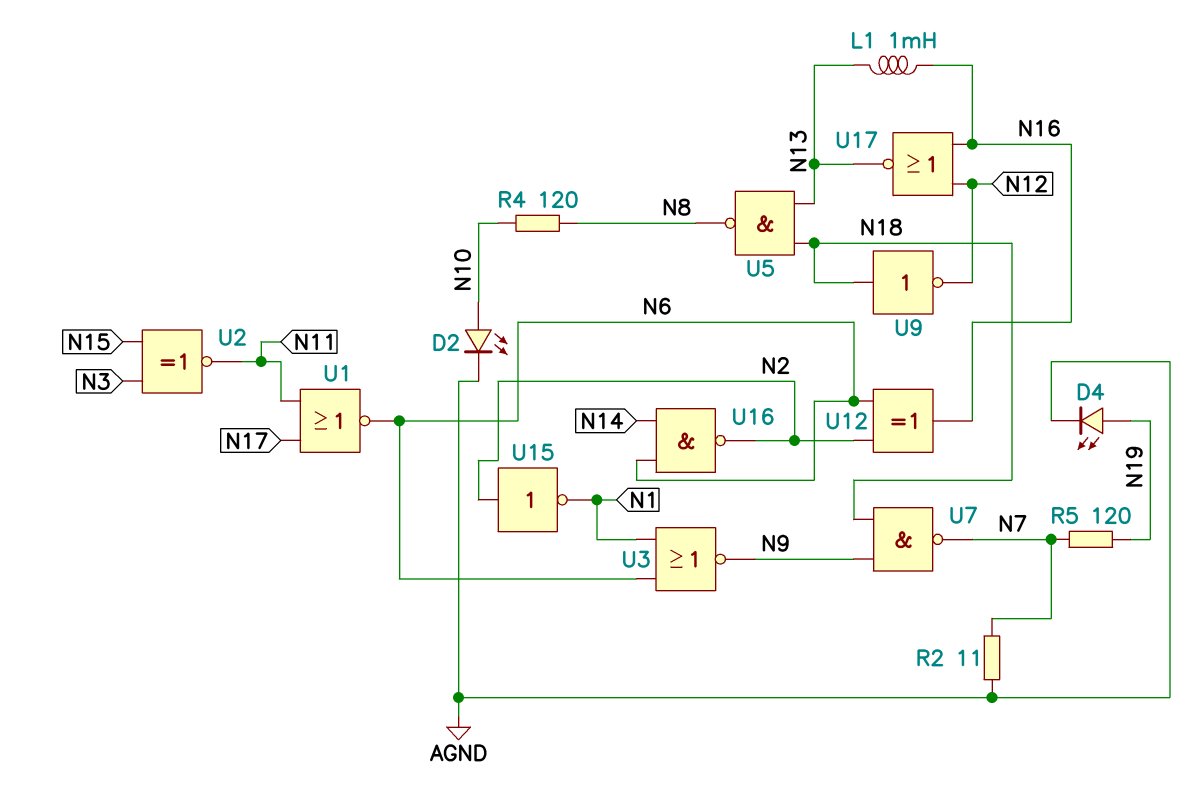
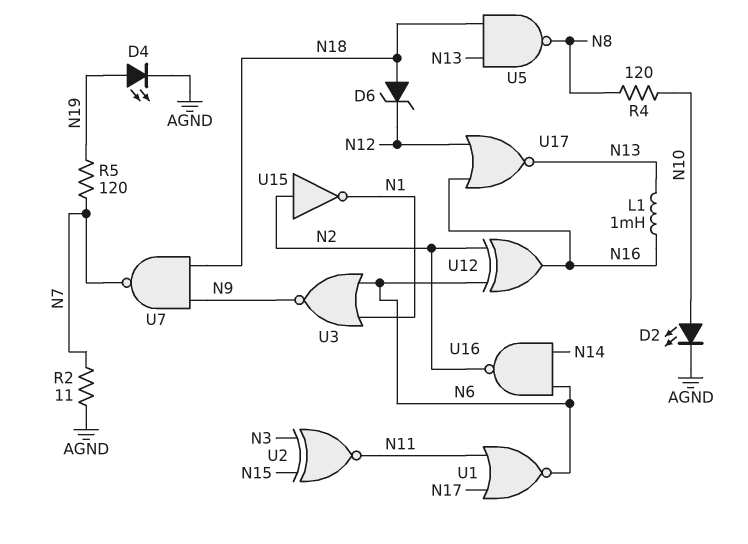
D6: none -> zener (A N18, K N12)
U9: NOT (in N18, out N12) -> none

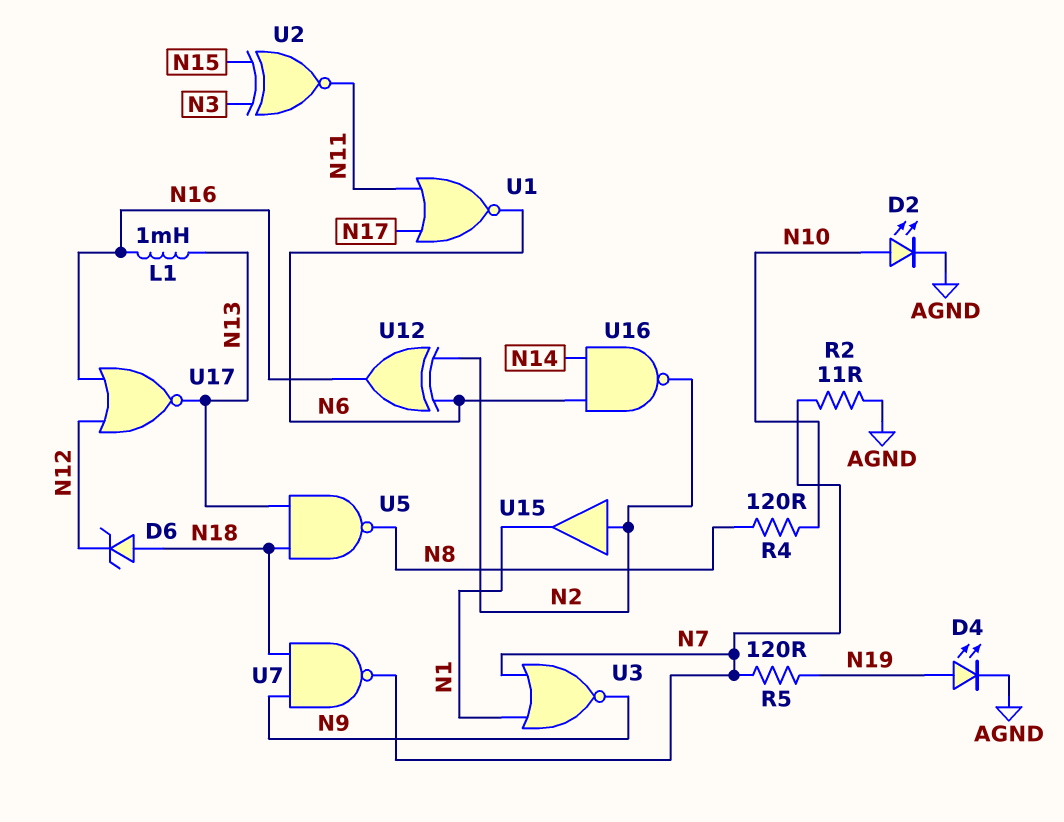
U3: NOR (in N1, in N6, out N9) -> NOR (in N1, in N7, out N9)
U15: NOT (in N2, out N1) -> buffer (in N2, out N1)

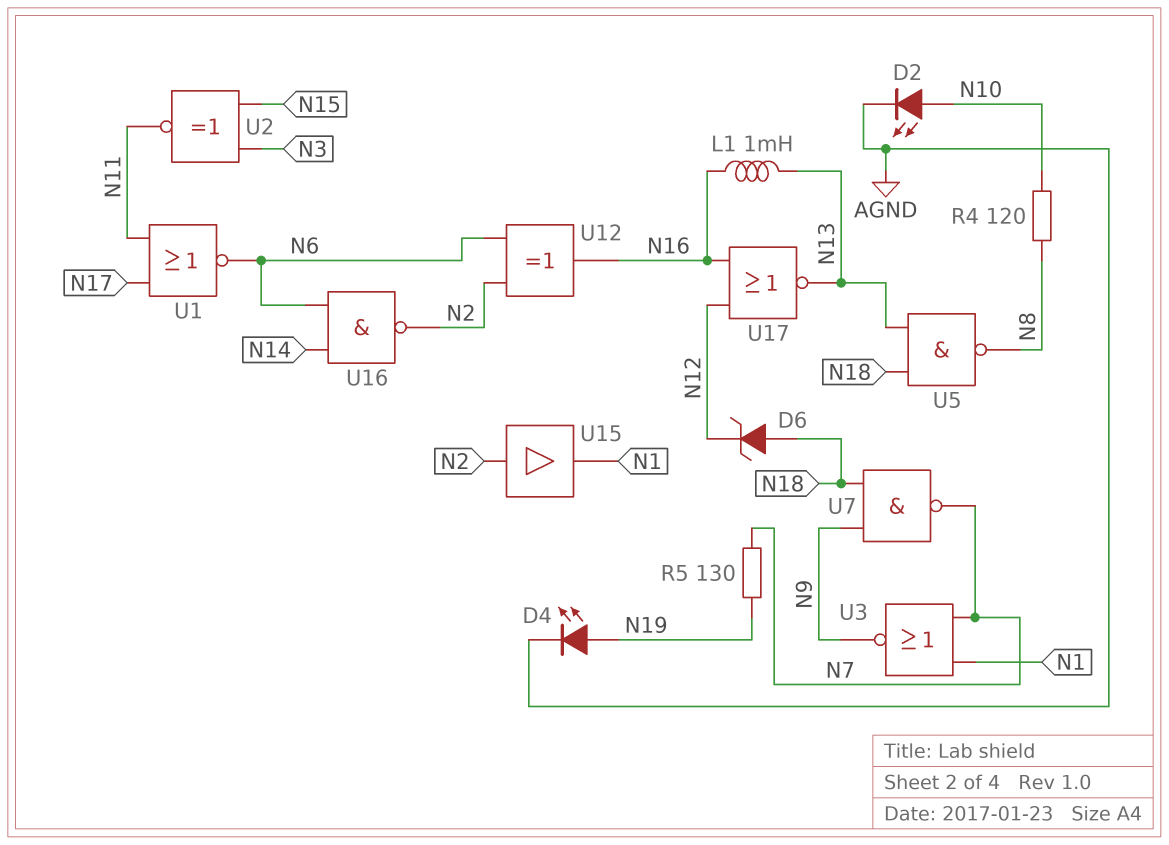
R2: 11 (AGND, N7) -> none
R5: 120 (N7, N19) -> 130 (N7, N19)

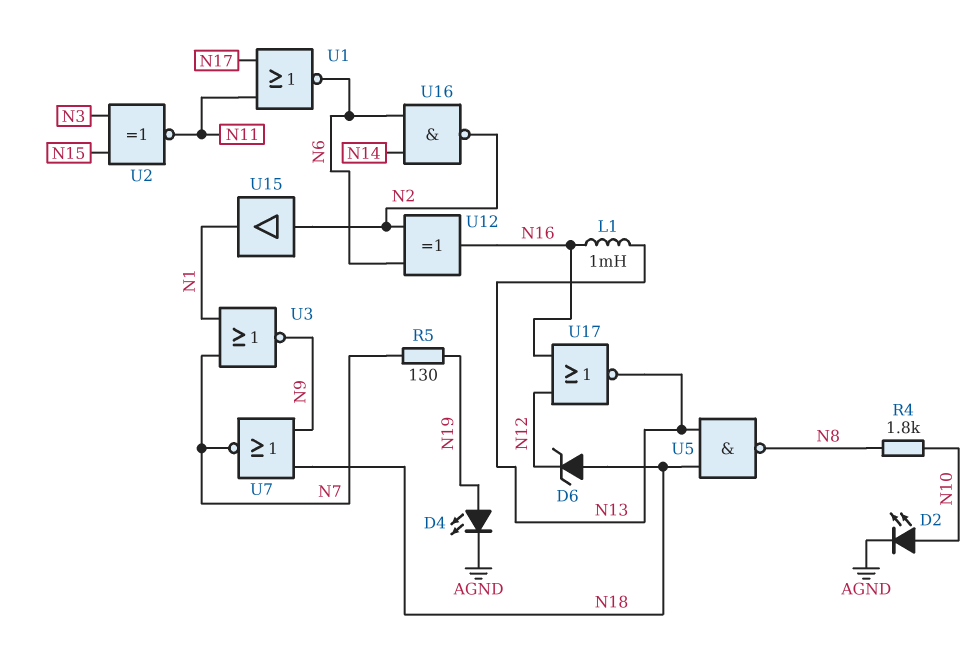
R4: 120 (N8, N10) -> 1.8k (N8, N10)
U7: NAND (in N9, in N18, out N7) -> NOR (in N9, in N18, out N7)

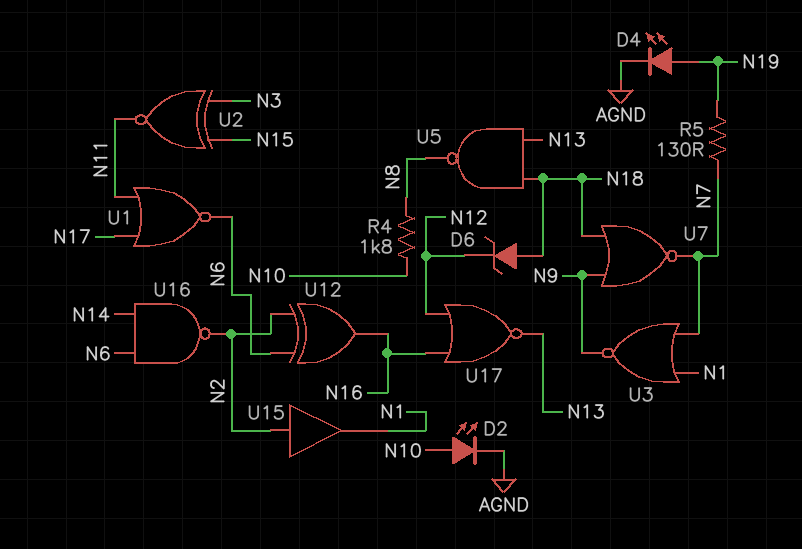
L1: 1mH (N13, N16) -> none

